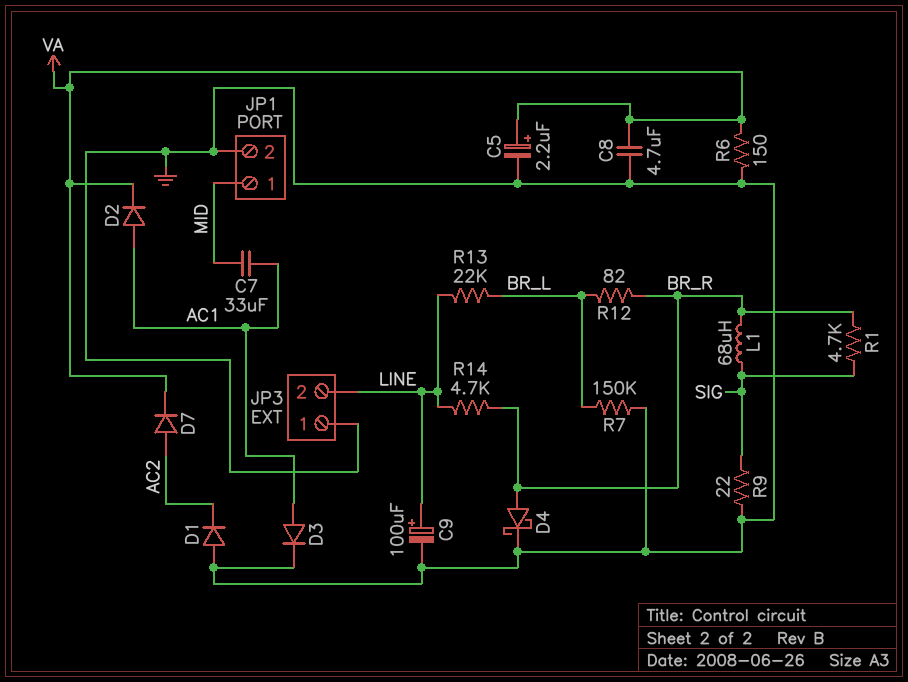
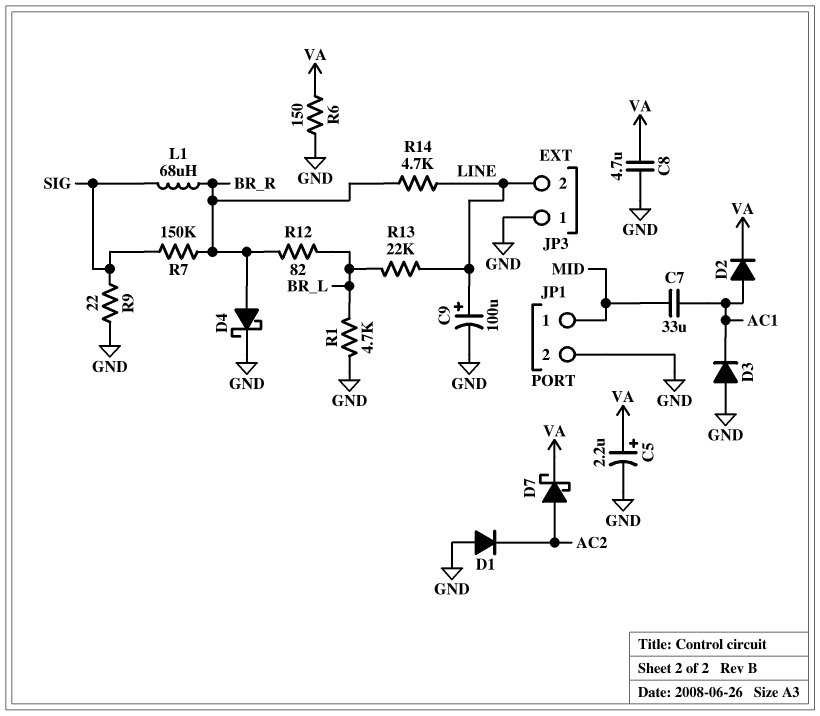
D3: diode (A AC1, K GND) -> diode (A GND, K AC1)
D7: diode (A AC2, K VA) -> schottky (A AC2, K VA)
R1: 4.7k (BR_R, SIG) -> 4.7k (BR_L, GND)
R7: 150k (BR_L, GND) -> 150k (BR_R, SIG)

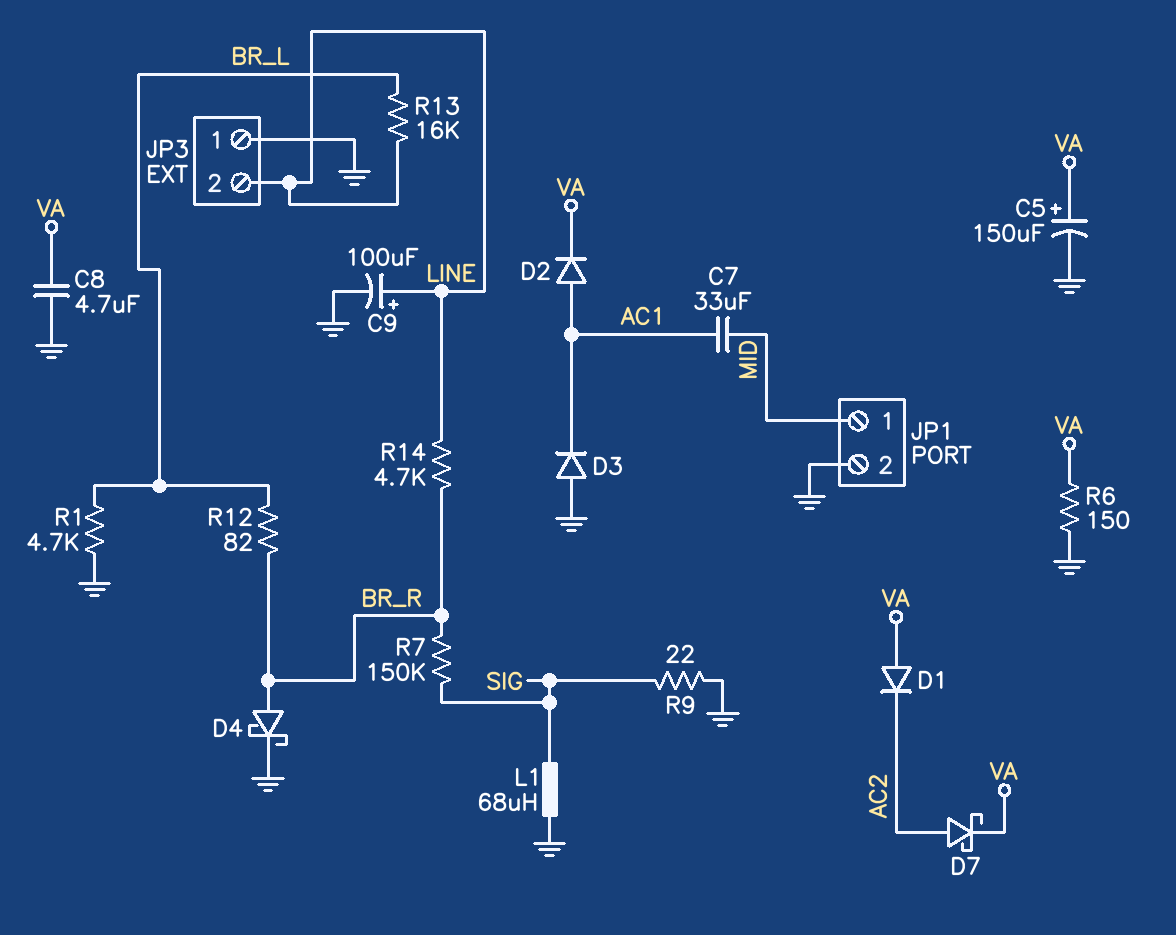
C5: 2.2uF (plus VA, minus GND) -> 150uF (plus VA, minus GND)
D1: diode (A GND, K AC2) -> diode (A VA, K AC2)
L1: 68uH (BR_R, SIG) -> 68uH (GND, SIG)
R13: 22k (BR_L, LINE) -> 16k (BR_L, LINE)

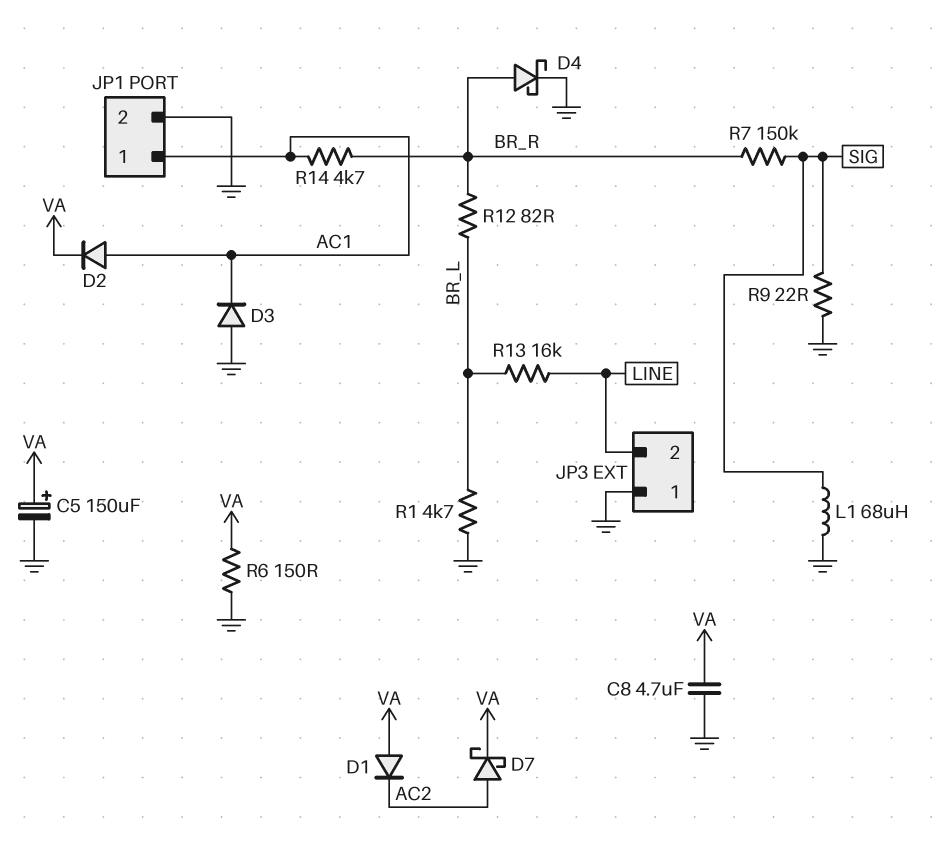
C7: 33uF (AC1, MID) -> none
C9: 100uF (plus LINE, minus GND) -> none
JP1 pin 1: MID -> AC1
R14: 4.7k (BR_R, LINE) -> 4.7k (AC1, BR_R)

